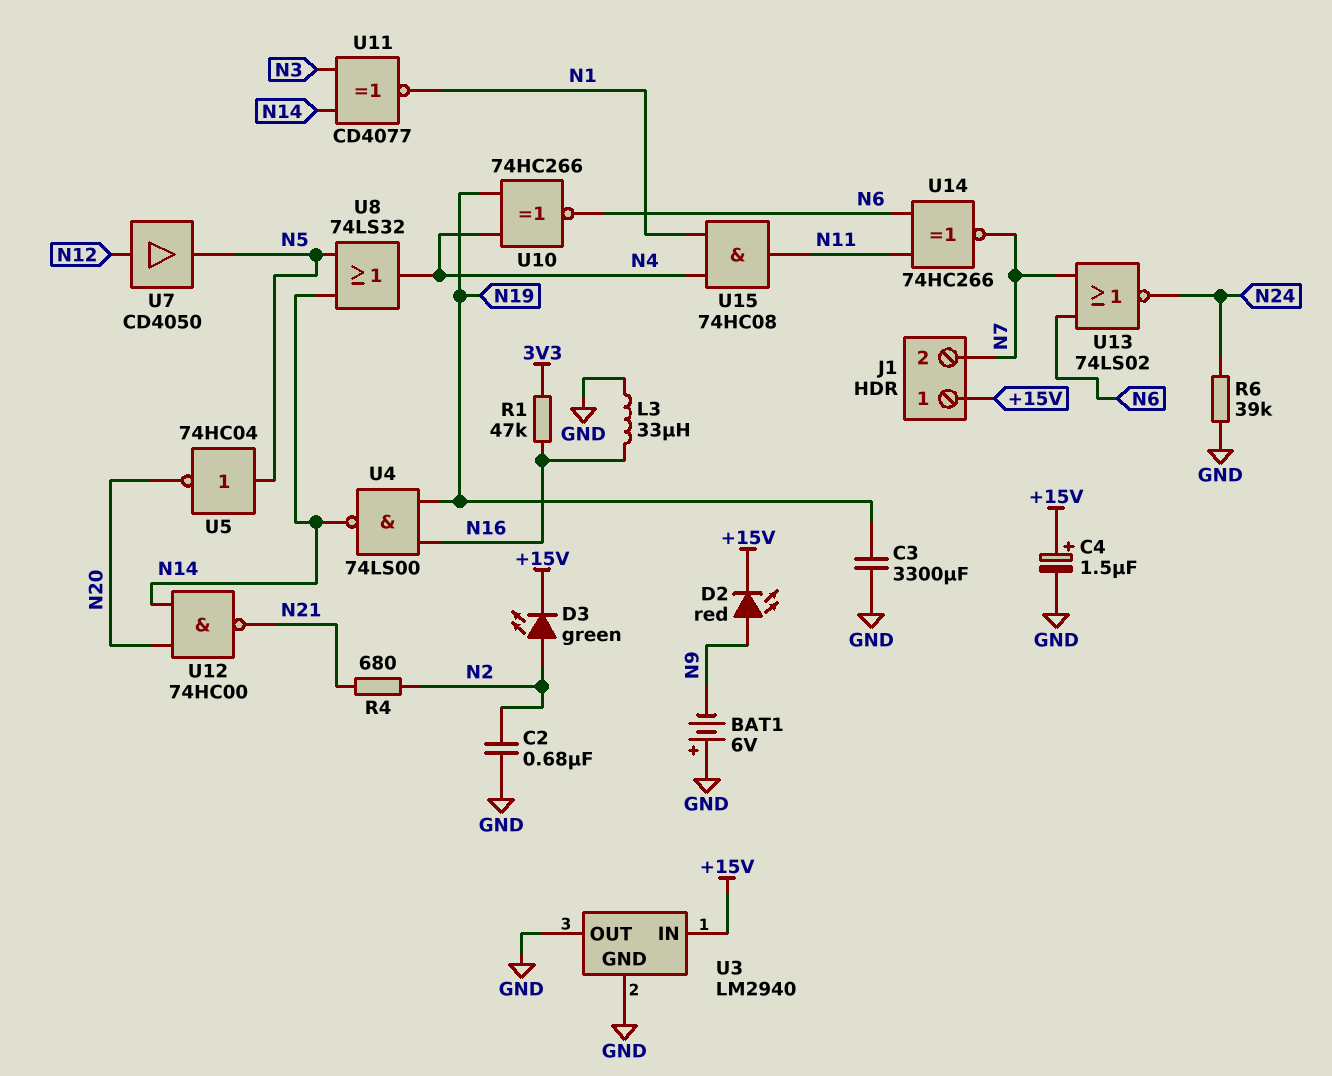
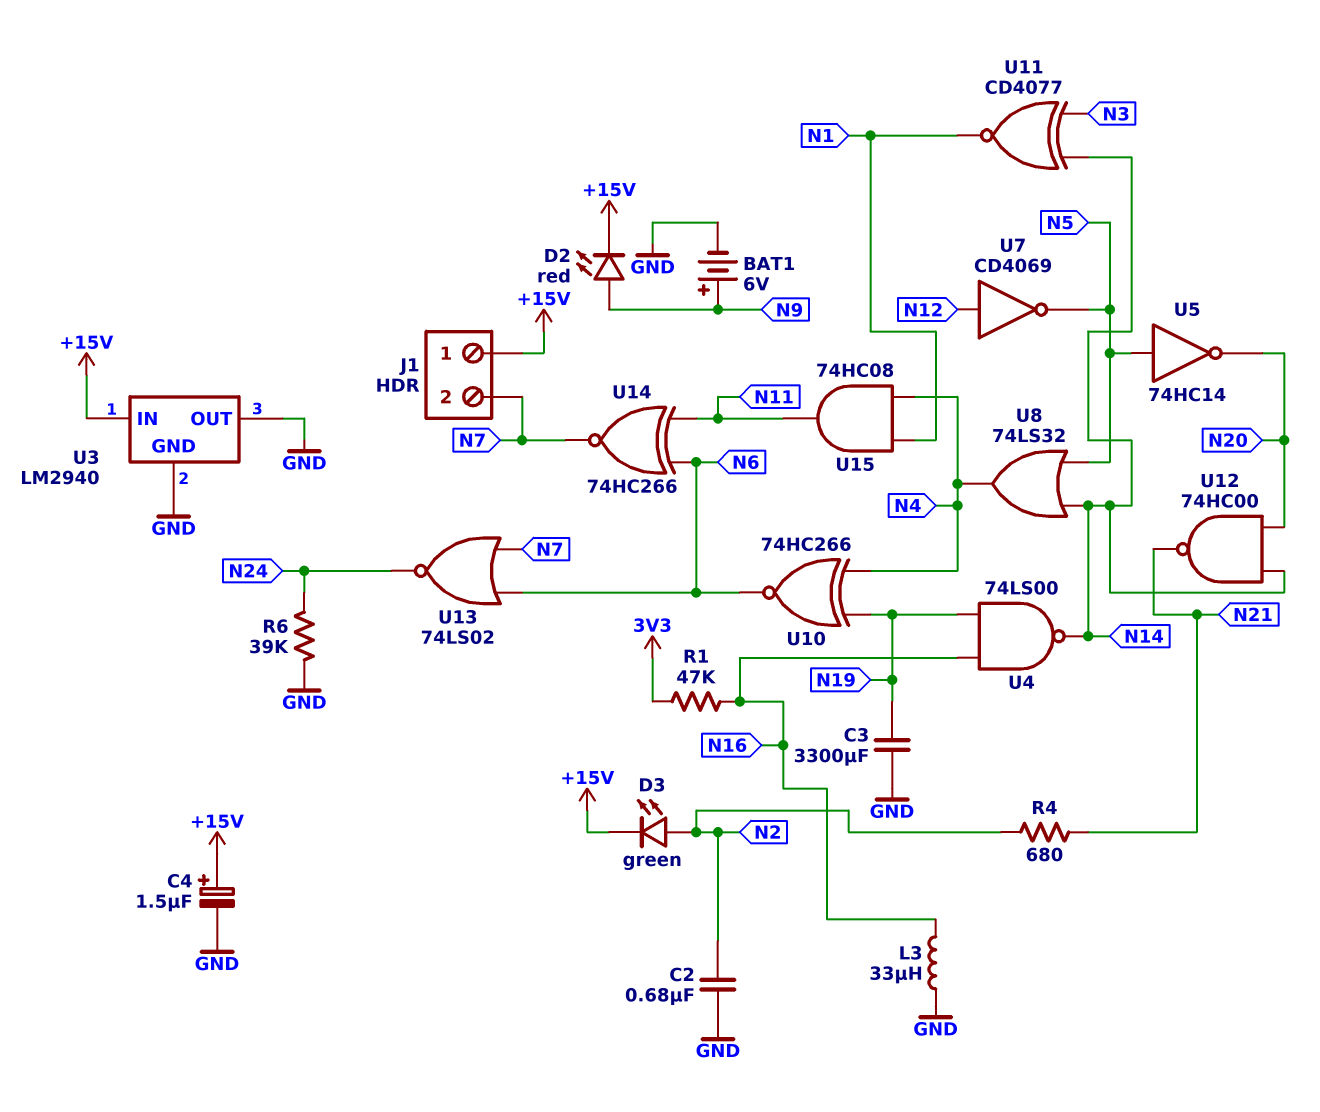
BAT1: 6V (plus GND, minus N9) -> 6V (plus N9, minus GND)
U5: NOT 74HC04 (in N5, out N20) -> NOT 74HC14 (in N5, out N20)
U7: buffer CD4050 (in N12, out N5) -> NOT CD4069 (in N12, out N5)

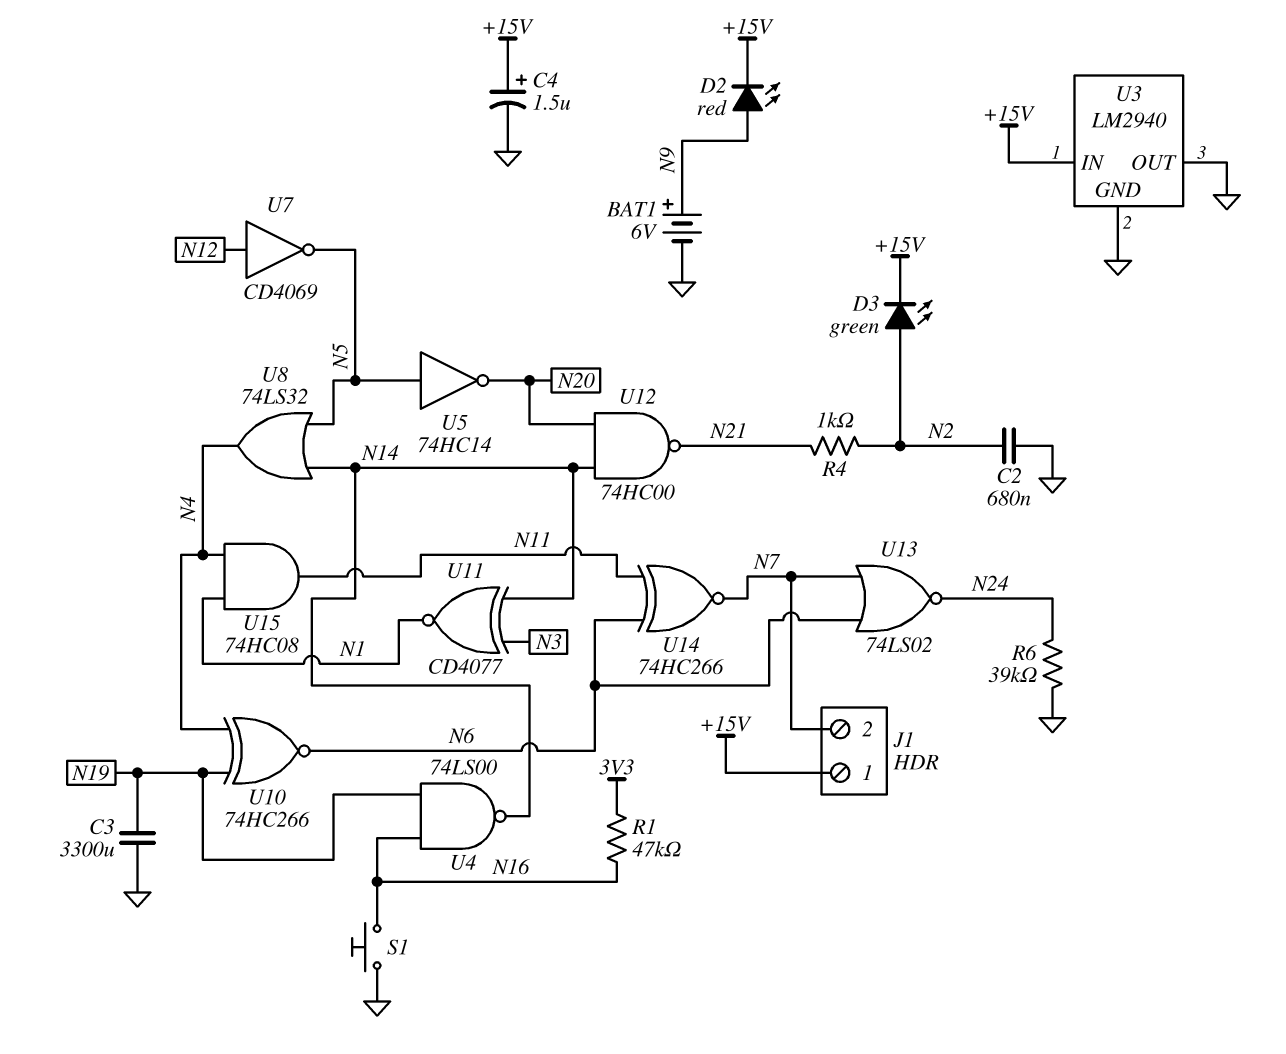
L3: 33uH (GND, N16) -> none
R4: 680 (N2, N21) -> 1k (N2, N21)
S1: none -> button (GND, N16)

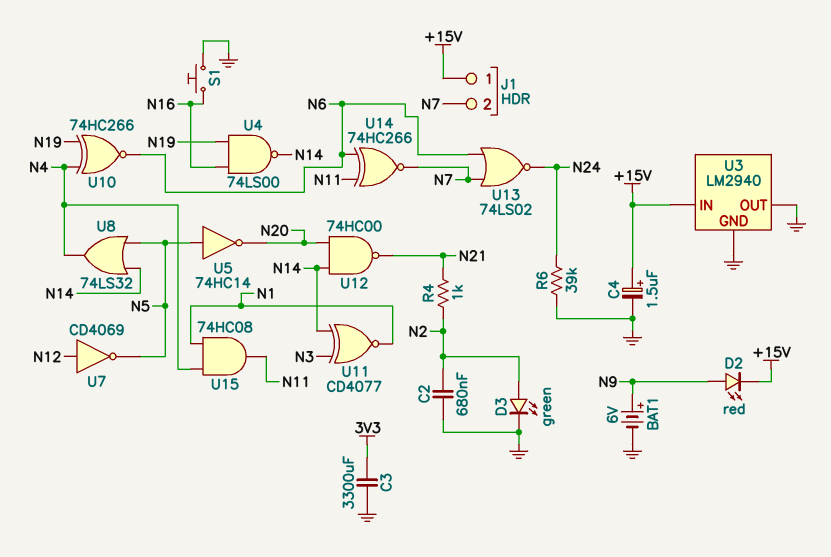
C3: 3300uF (GND, N19) -> 3300uF (3V3, GND)
D3: LED green (A N2, K +15V) -> LED green (A N2, K GND)
R1: 47k (3V3, N16) -> none

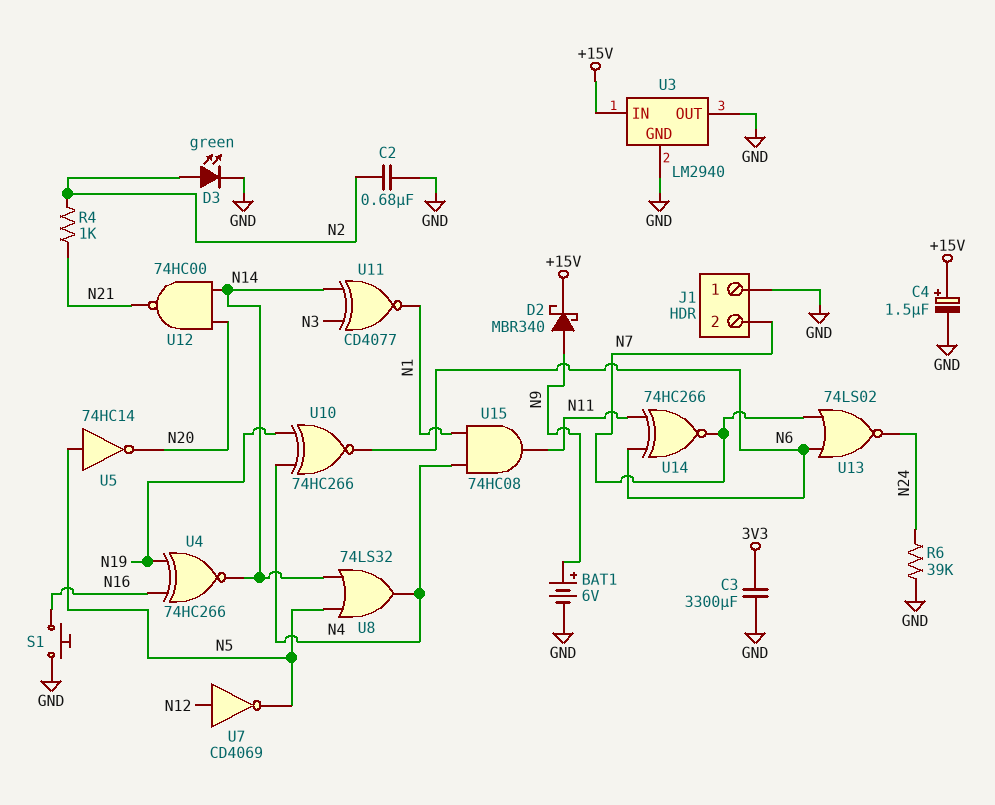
D2: LED red (A N9, K +15V) -> schottky MBR340 (A N9, K +15V)
J1 pin 1: +15V -> GND
U4: NAND 74LS00 (in N16, in N19, out N14) -> XNOR 74HC266 (in N16, in N19, out N14)

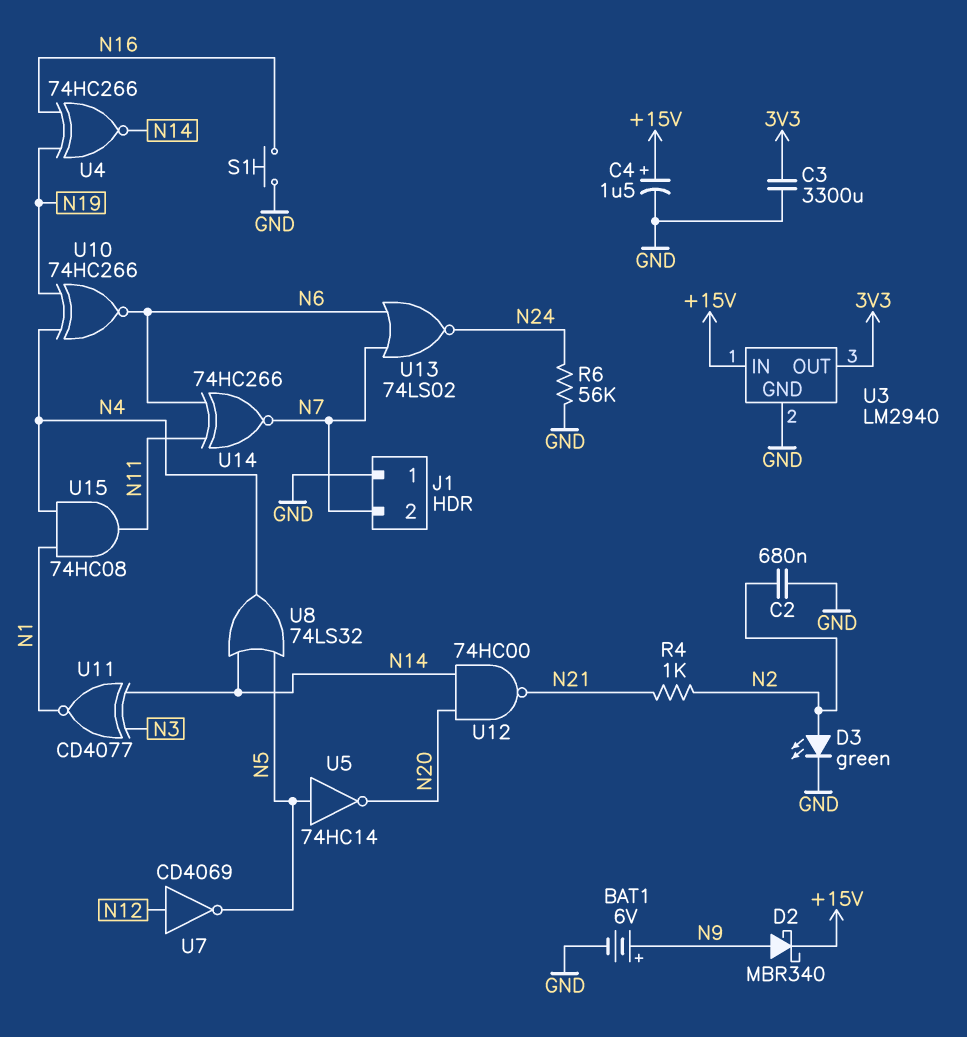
R6: 39k (GND, N24) -> 56k (GND, N24)
U3 pin OUT: GND -> 3V3

